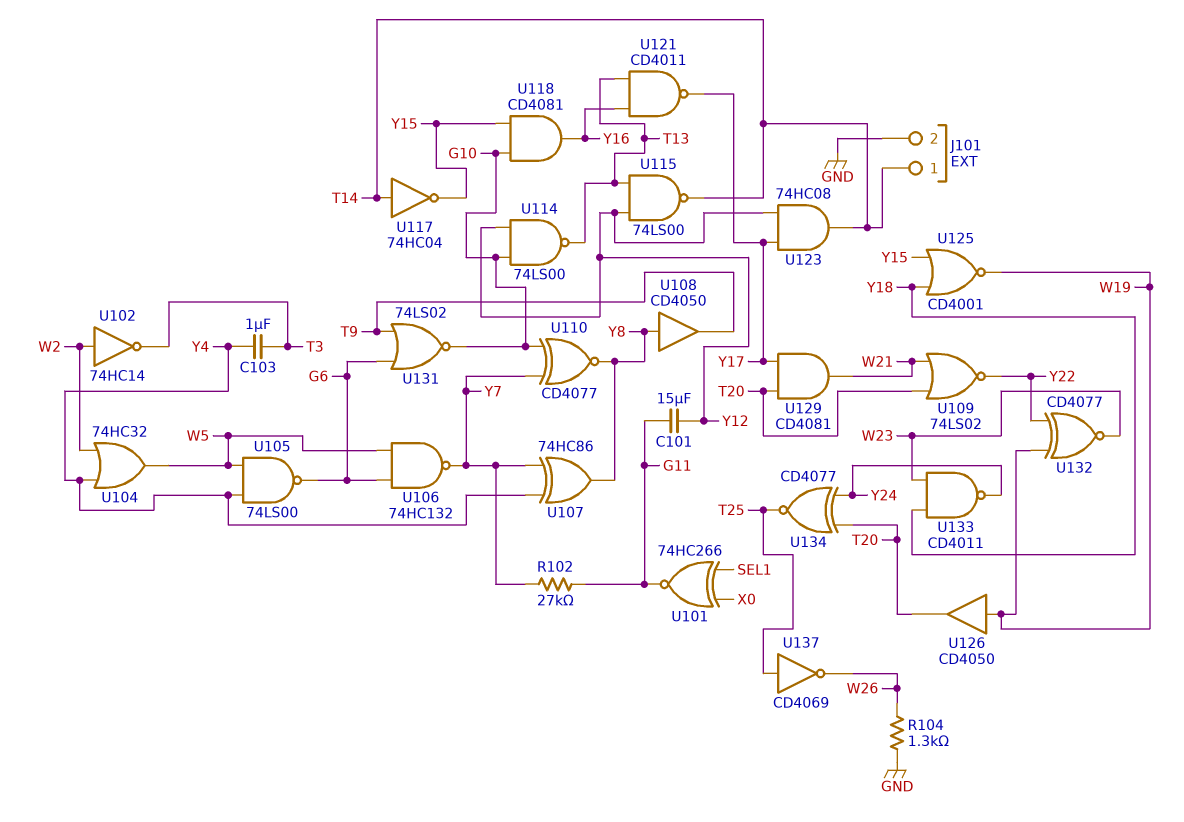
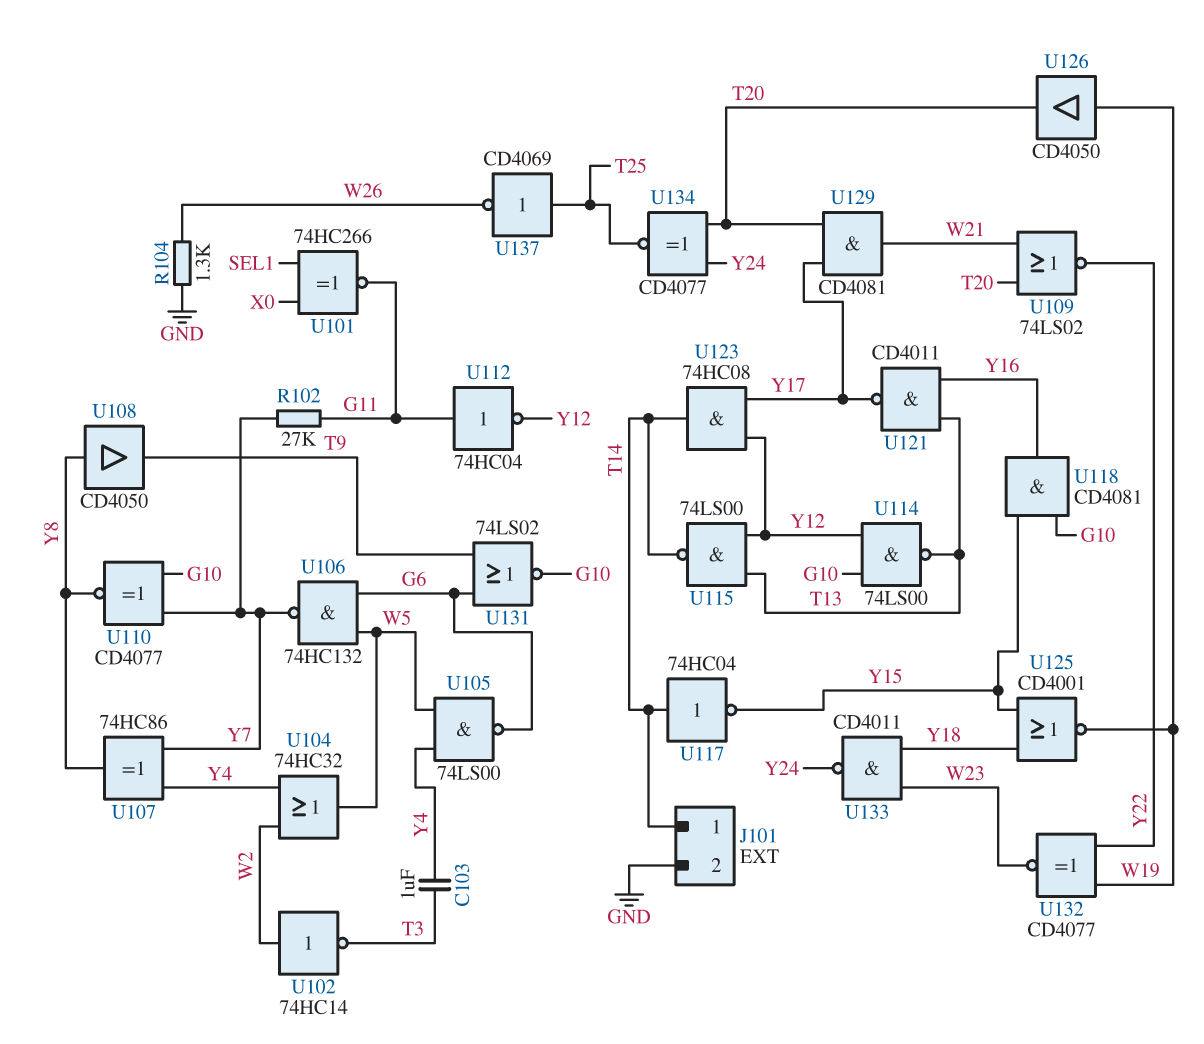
C101: 15uF (G11, Y12) -> none
U112: none -> NOT 74HC04 (in G11, out Y12)

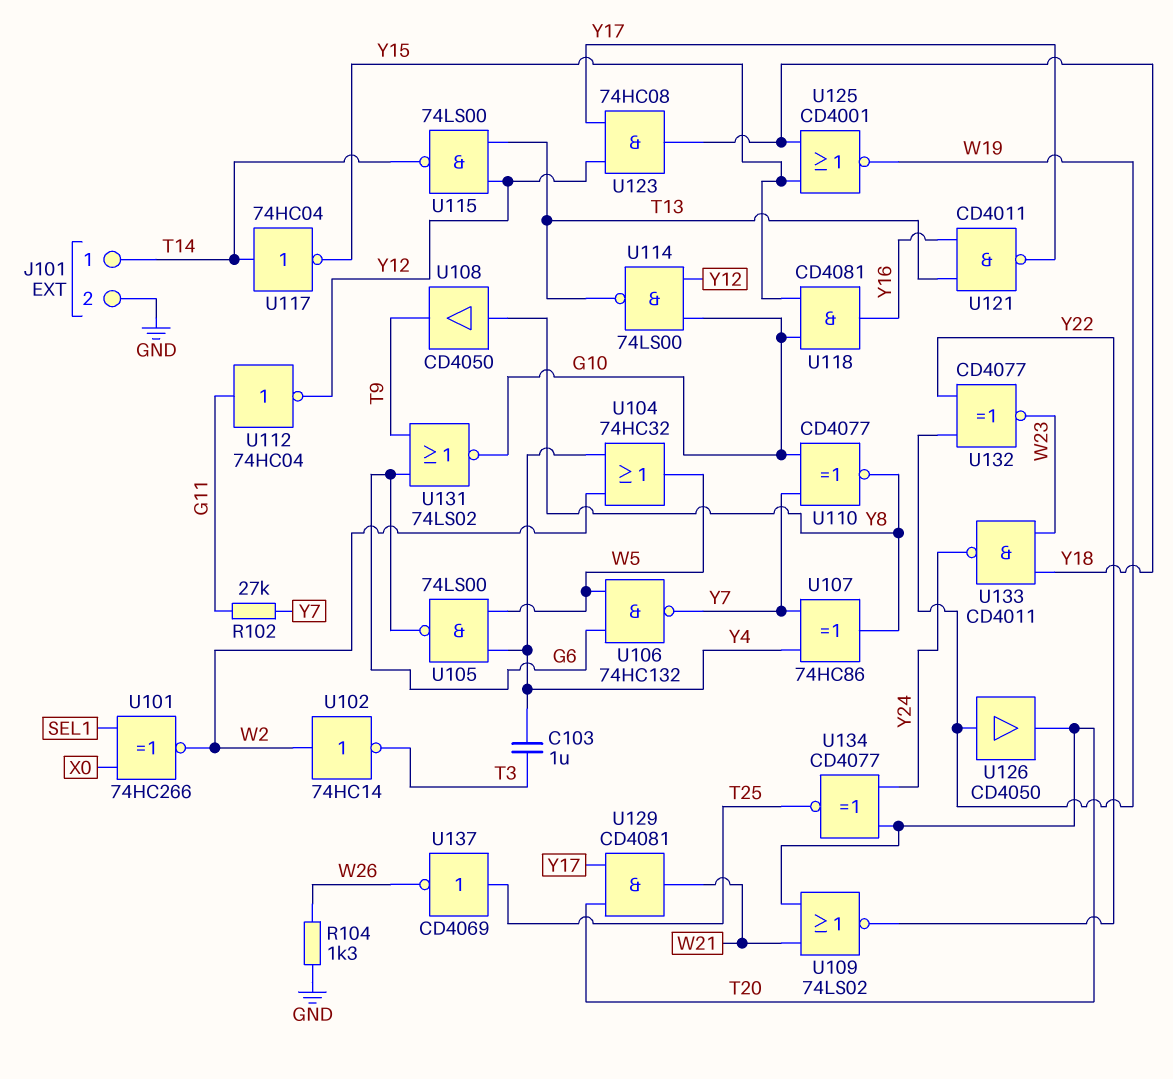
U101: XNOR 74HC266 (in SEL1, in X0, out G11) -> XNOR 74HC266 (in SEL1, in X0, out W2)
U123: AND 74HC08 (in Y12, in Y17, out T14) -> AND 74HC08 (in Y12, in Y17, out Y18)

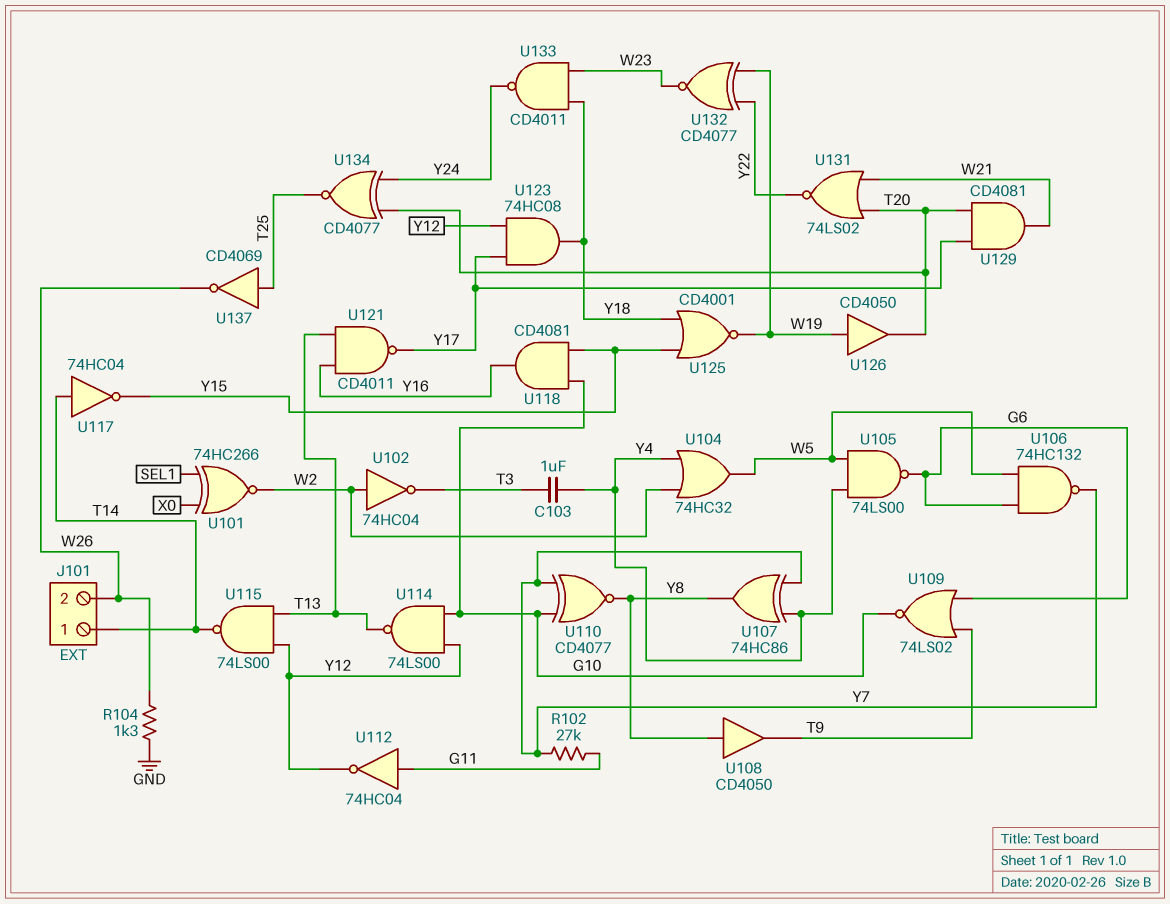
J101 pin 2: GND -> W26
U102: NOT 74HC14 (in W2, out T3) -> NOT 74HC04 (in W2, out T3)
U109: NOR 74LS02 (in T20, in W21, out Y22) -> NOR 74LS02 (in G6, in T9, out G10)
U131: NOR 74LS02 (in G6, in T9, out G10) -> NOR 74LS02 (in T20, in W21, out Y22)

